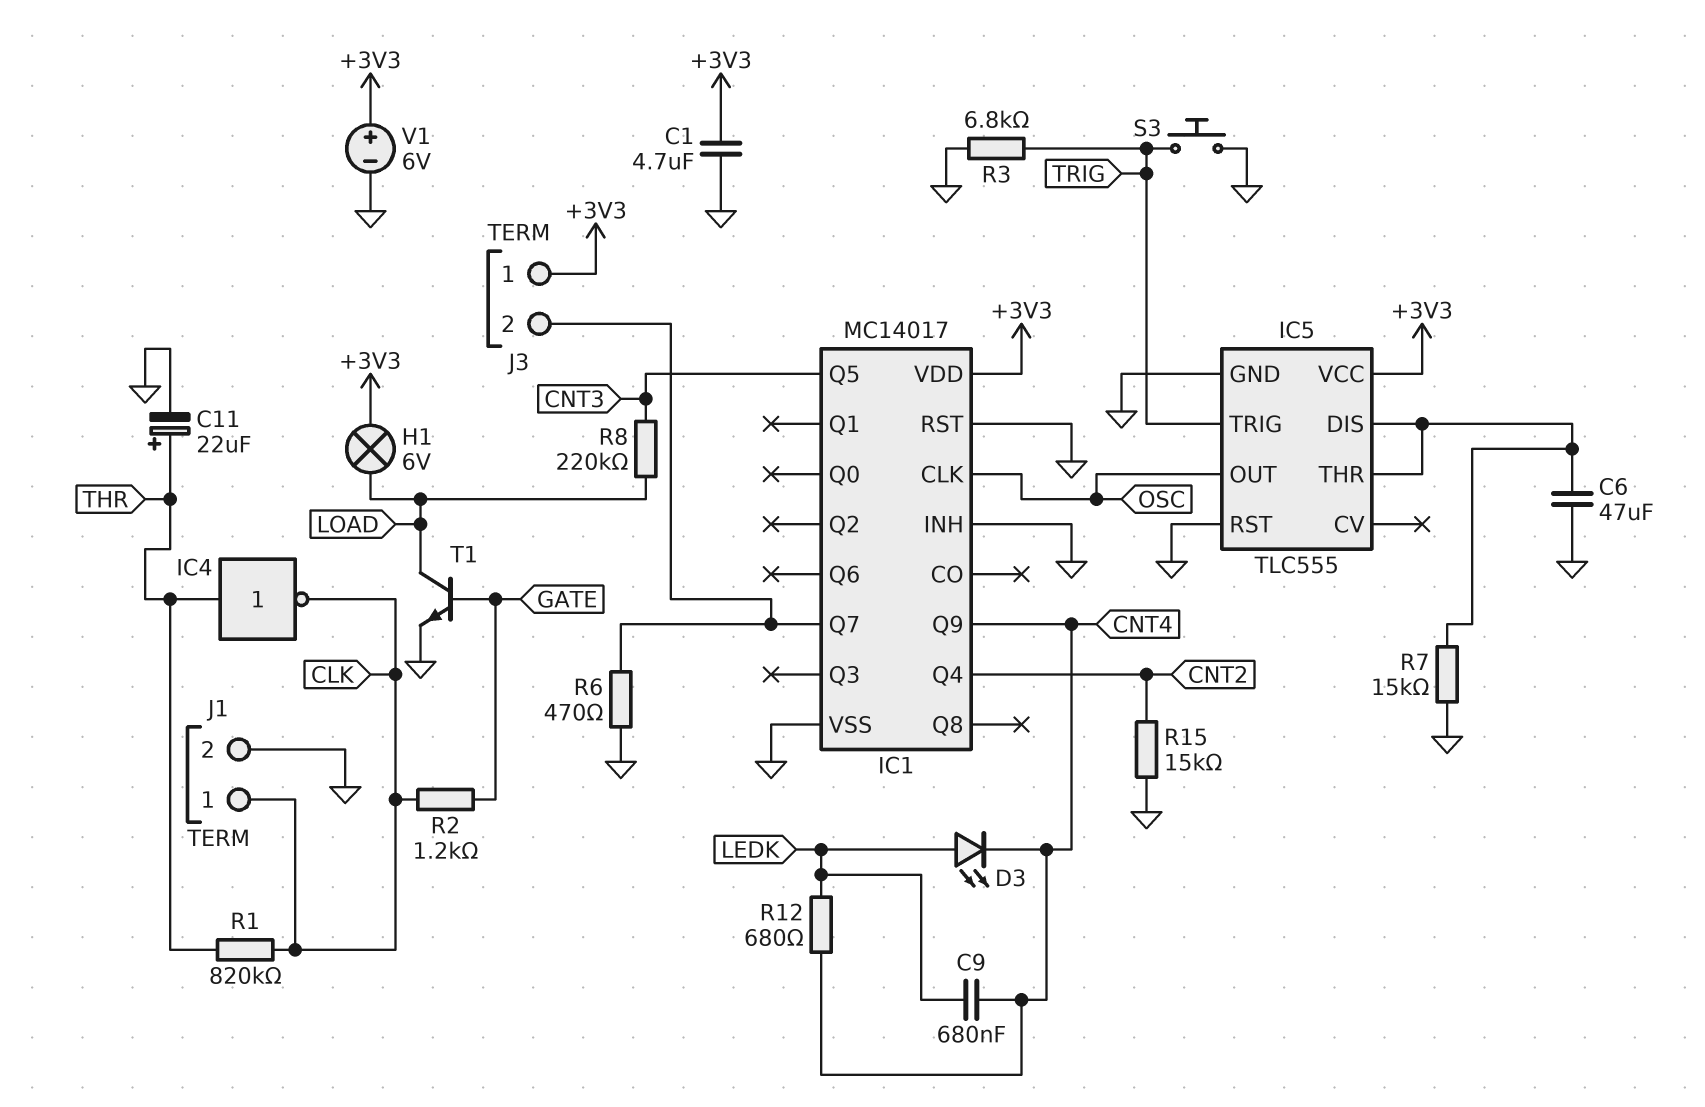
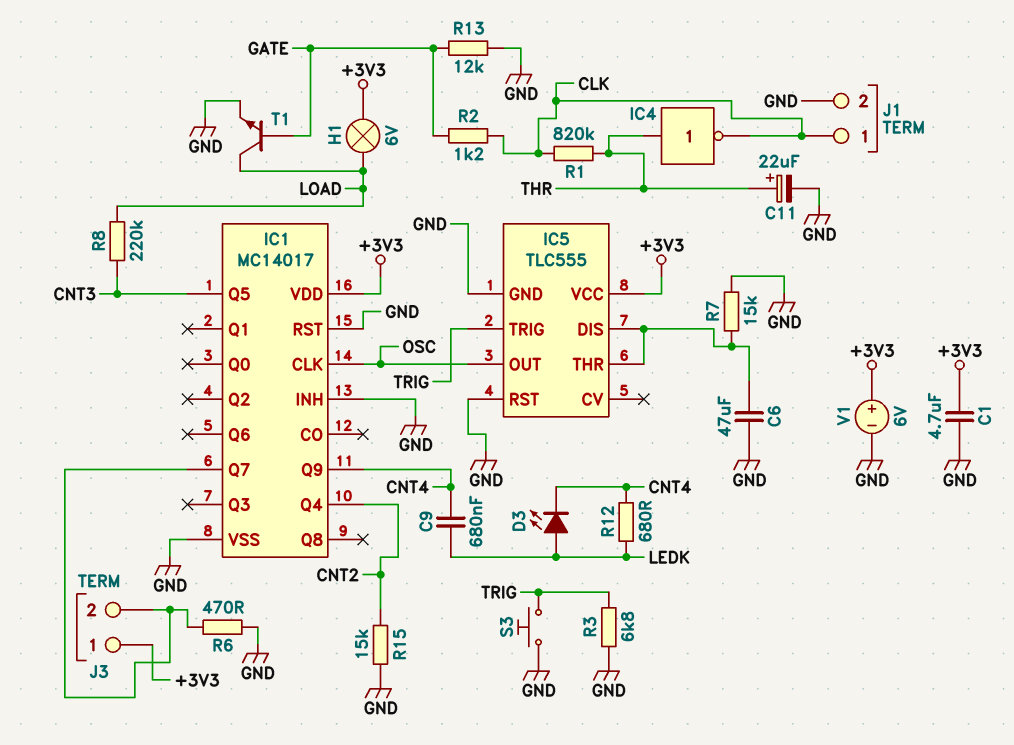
R13: none -> 12k (GATE, GND)

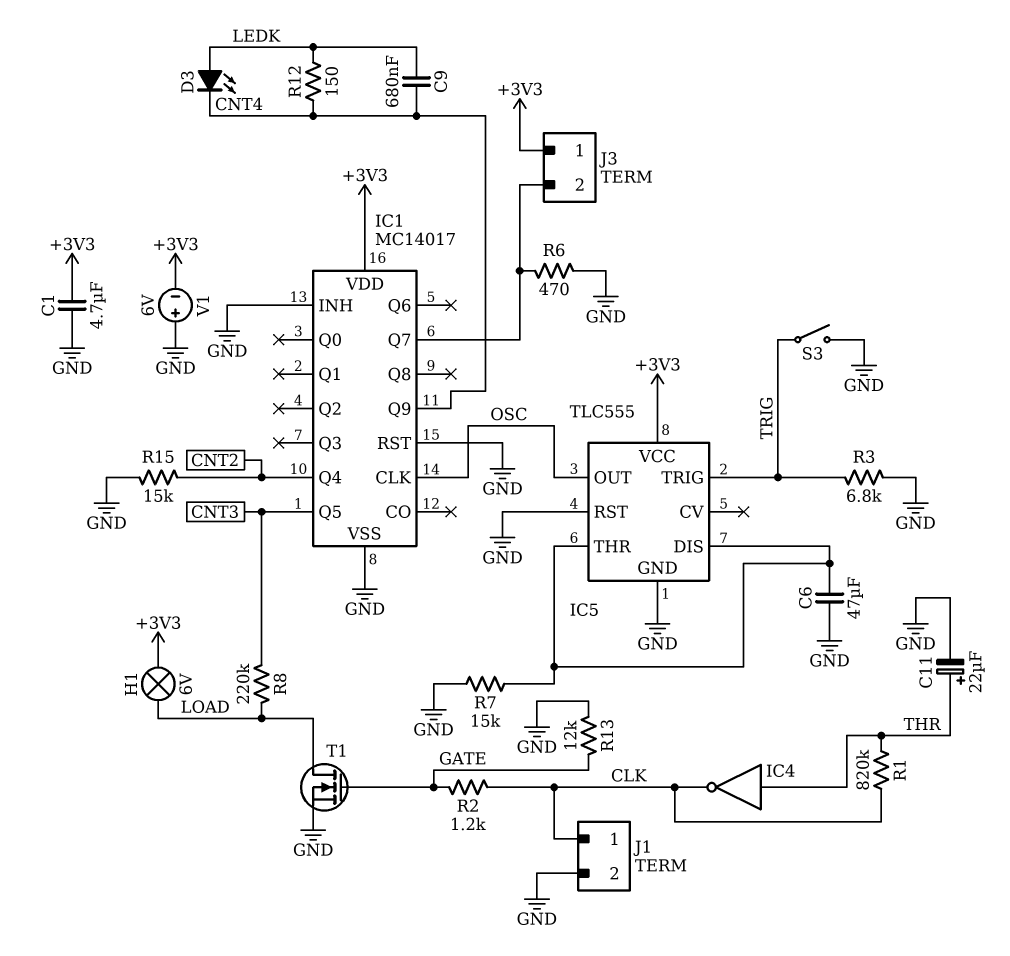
R12: 680 (CNT4, LEDK) -> 150 (CNT4, LEDK)
S3: button (GND, TRIG) -> switch (GND, TRIG)
T1: NPN (B GATE, C LOAD, E GND) -> NMOS (G GATE, D LOAD, S GND)
V1: 6V (plus +3V3, minus GND) -> 6V (plus GND, minus +3V3)

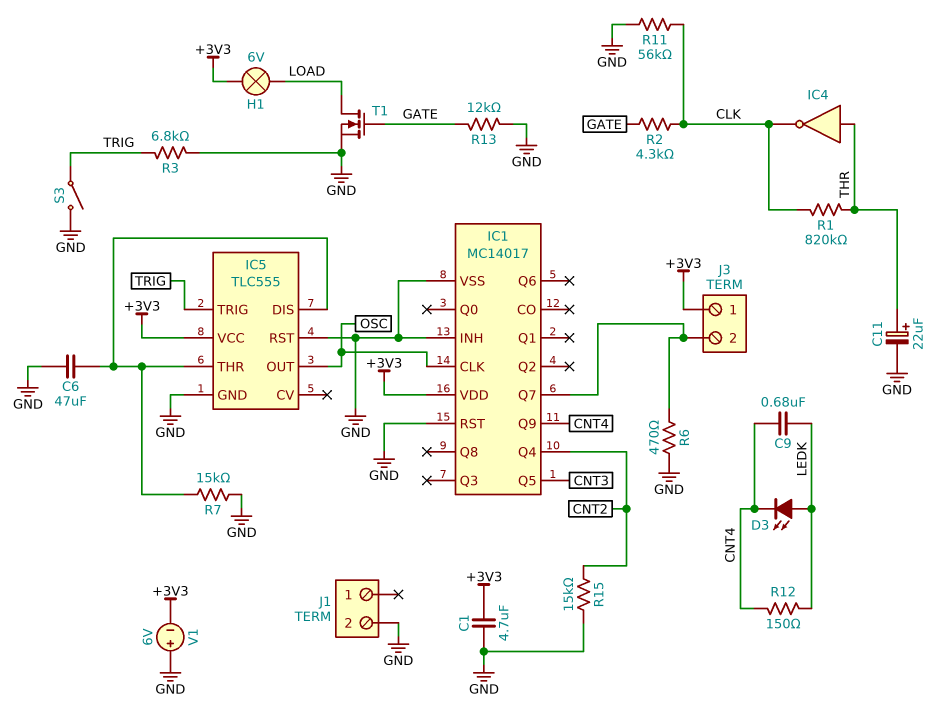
J1 pin 1: CLK -> none
R2: 1.2k (CLK, GATE) -> 4.3k (CLK, GATE)
R8: 220k (CNT3, LOAD) -> none
R11: none -> 56k (CLK, GND)

